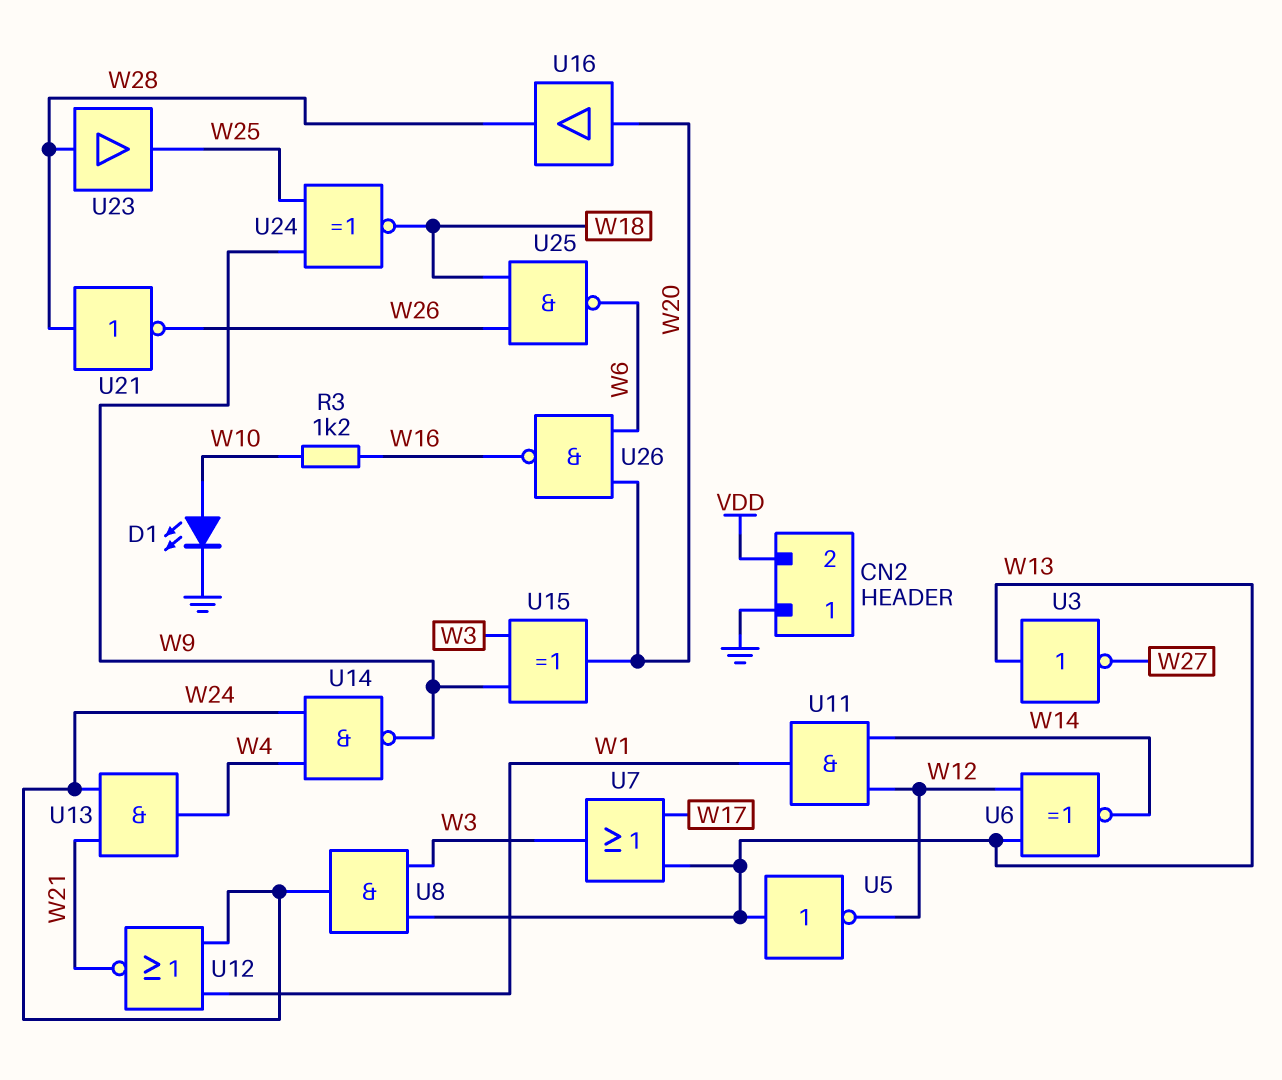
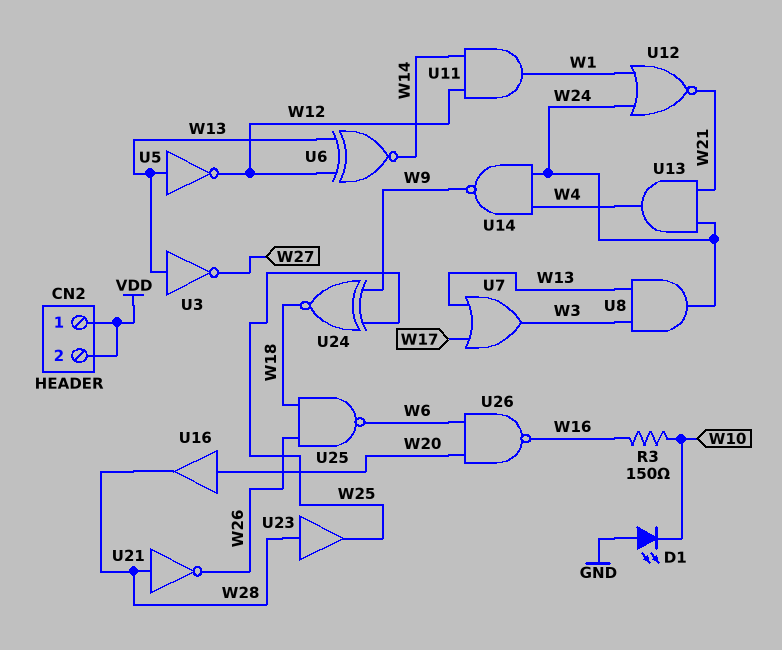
CN2 pin 1: GND -> VDD
D1: LED (A W10, K GND) -> LED (A GND, K W10)
R3: 1.2k (W10, W16) -> 150 (W10, W16)
U15: XOR (in W3, in W9, out W20) -> none

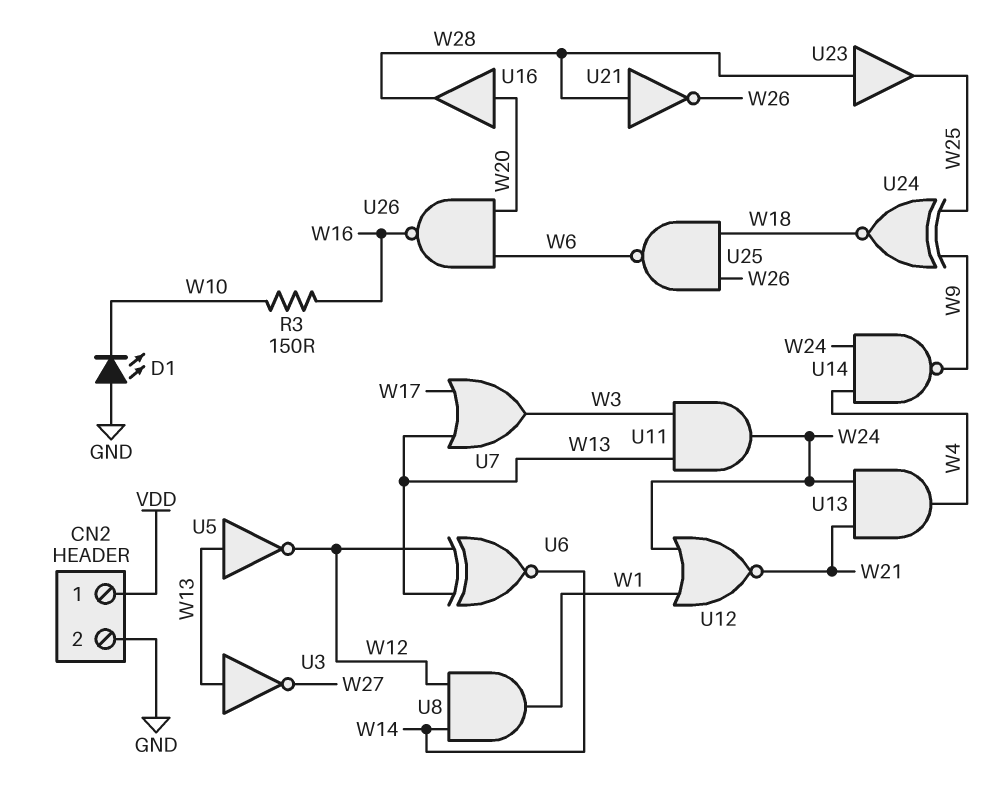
CN2 pin 2: VDD -> GND
U8: AND (in W3, in W13, out W24) -> AND (in W12, in W14, out W1)
U11: AND (in W12, in W14, out W1) -> AND (in W3, in W13, out W24)

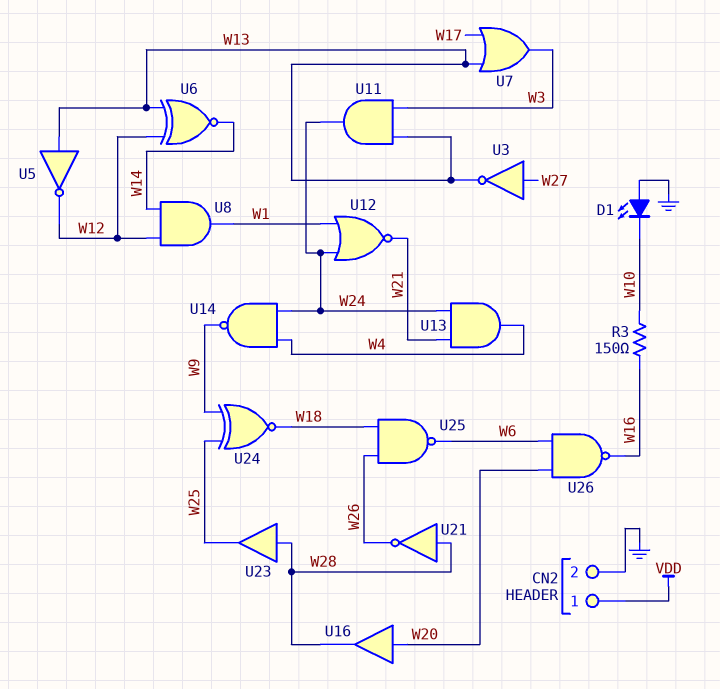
U3: NOT (in W13, out W27) -> NOT (in W27, out W13)

